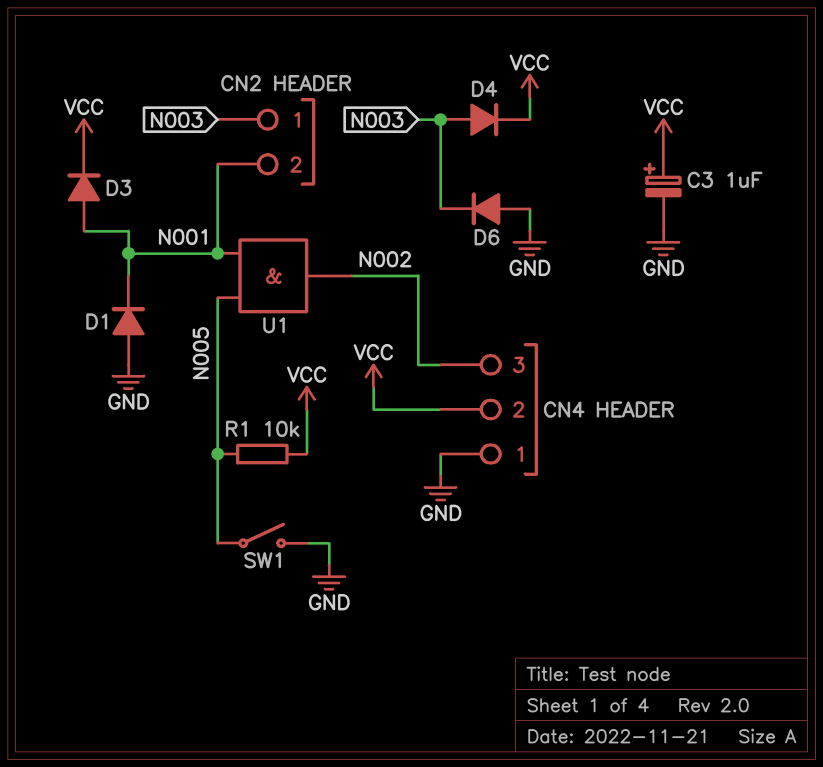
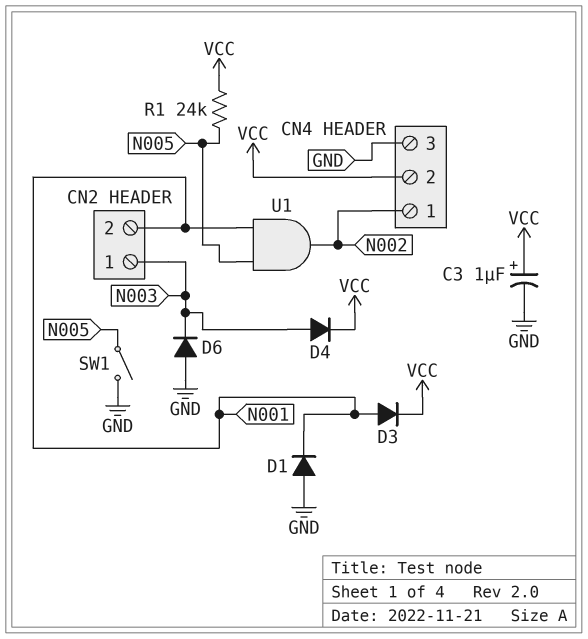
CN4 pin 1: GND -> N002
CN4 pin 3: N002 -> GND
R1: 10k (N005, VCC) -> 24k (N005, VCC)

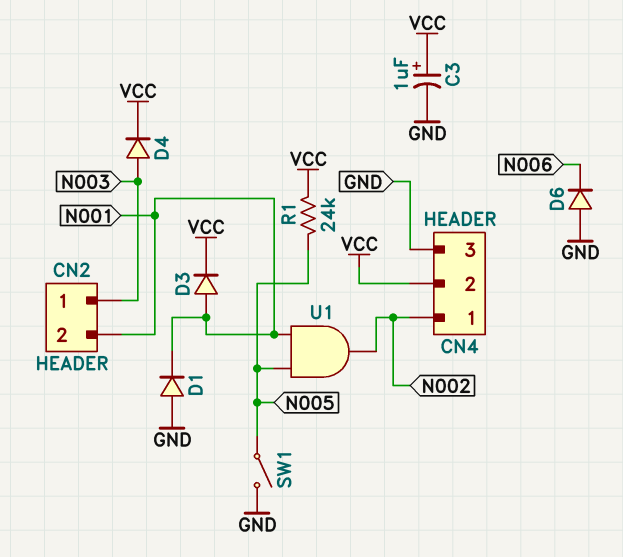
D6: diode (A GND, K N003) -> diode (A GND, K N006)

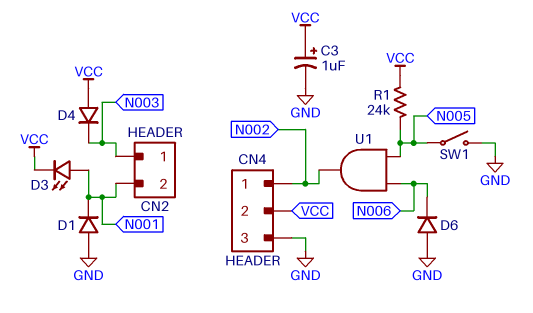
D3: diode (A N001, K VCC) -> LED (A N001, K VCC)
D4: diode (A N003, K VCC) -> diode (A VCC, K N003)
U1: AND (in N001, in N005, out N002) -> AND (in N005, in N006, out N002)

